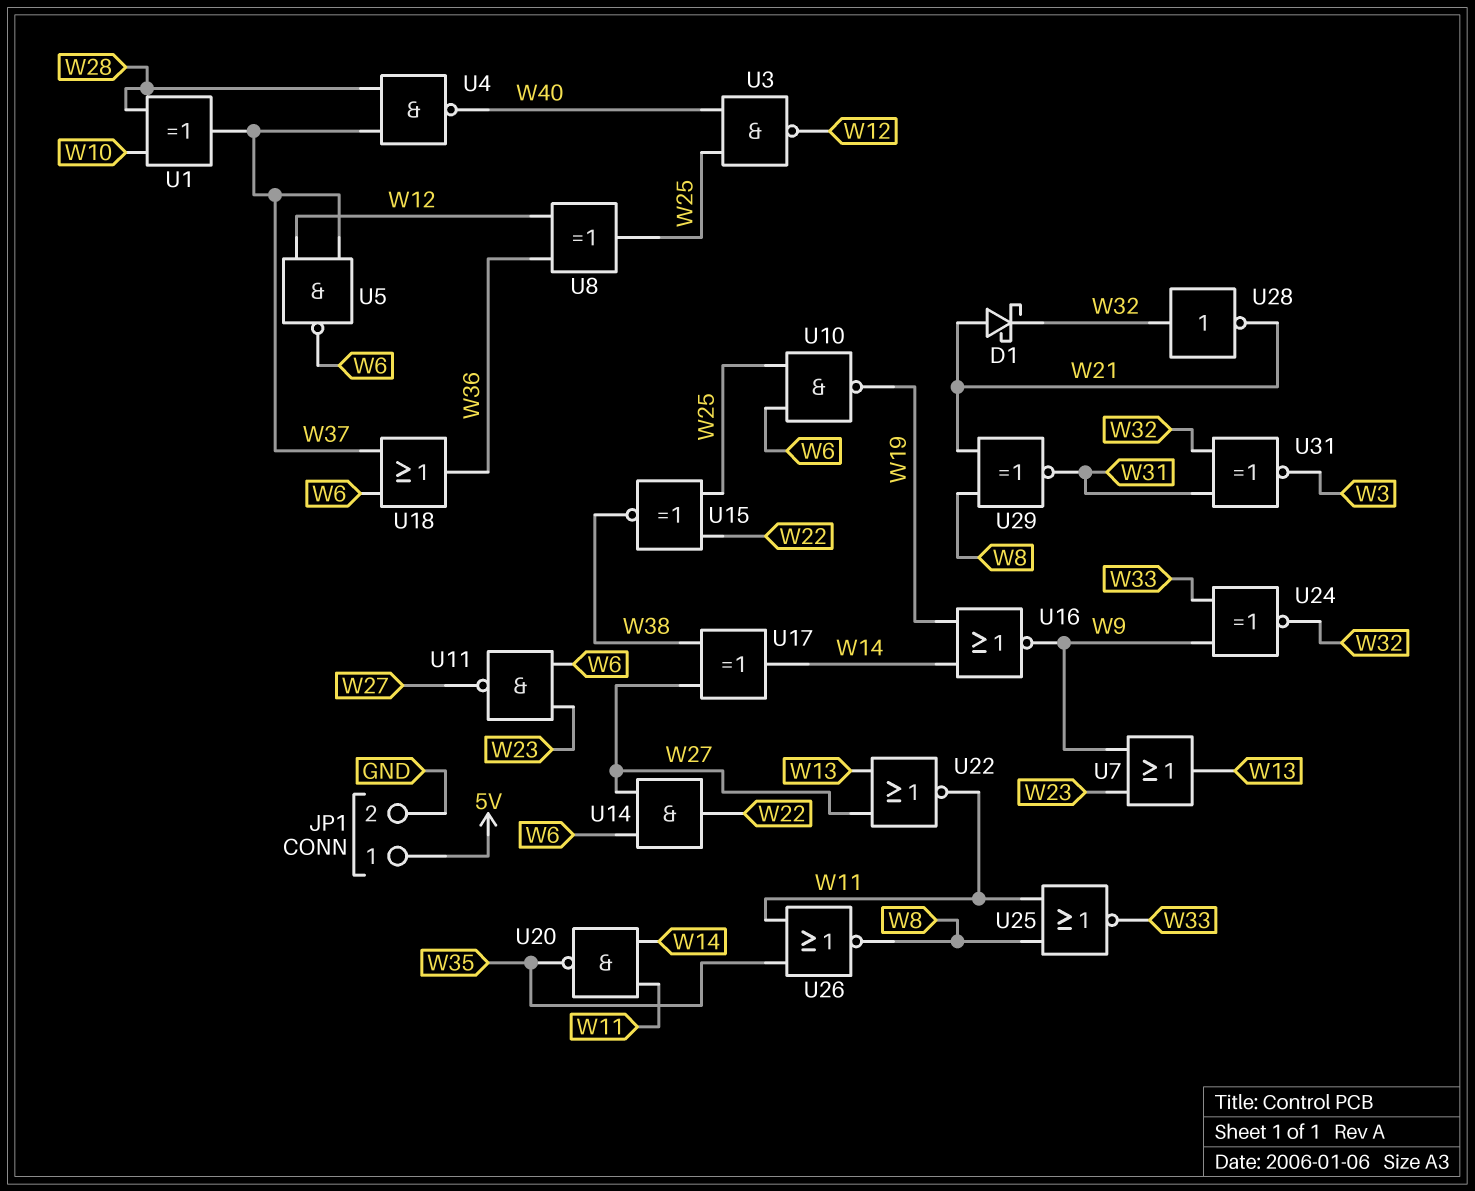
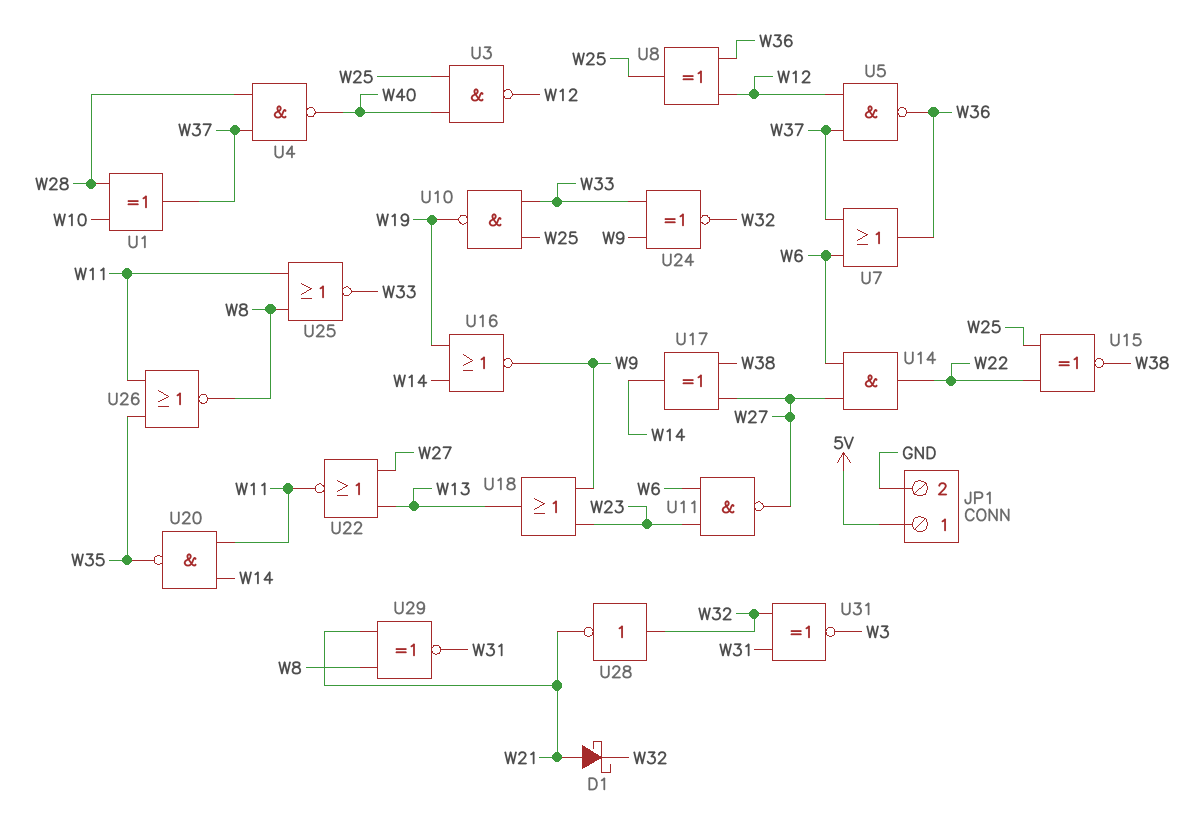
U5: NAND (in W12, in W37, out W6) -> NAND (in W12, in W37, out W36)
U7: OR (in W9, in W23, out W13) -> OR (in W6, in W37, out W36)
U10: NAND (in W6, in W25, out W19) -> NAND (in W25, in W33, out W19)
U18: OR (in W6, in W37, out W36) -> OR (in W9, in W23, out W13)

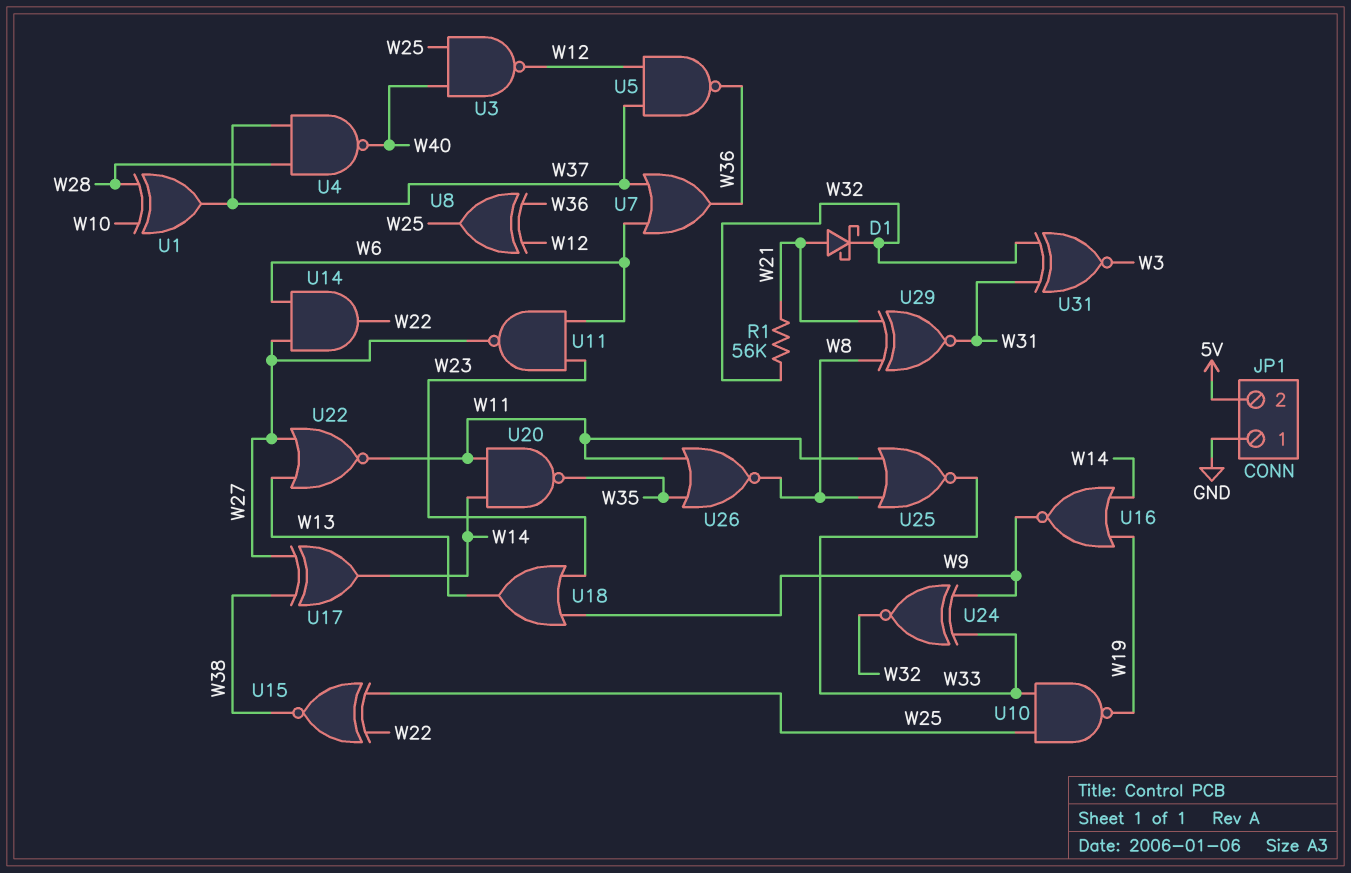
JP1 pin 1: 5V -> GND
JP1 pin 2: GND -> 5V
R1: none -> 56k (W21, W32)
U28: NOT (in W32, out W21) -> none

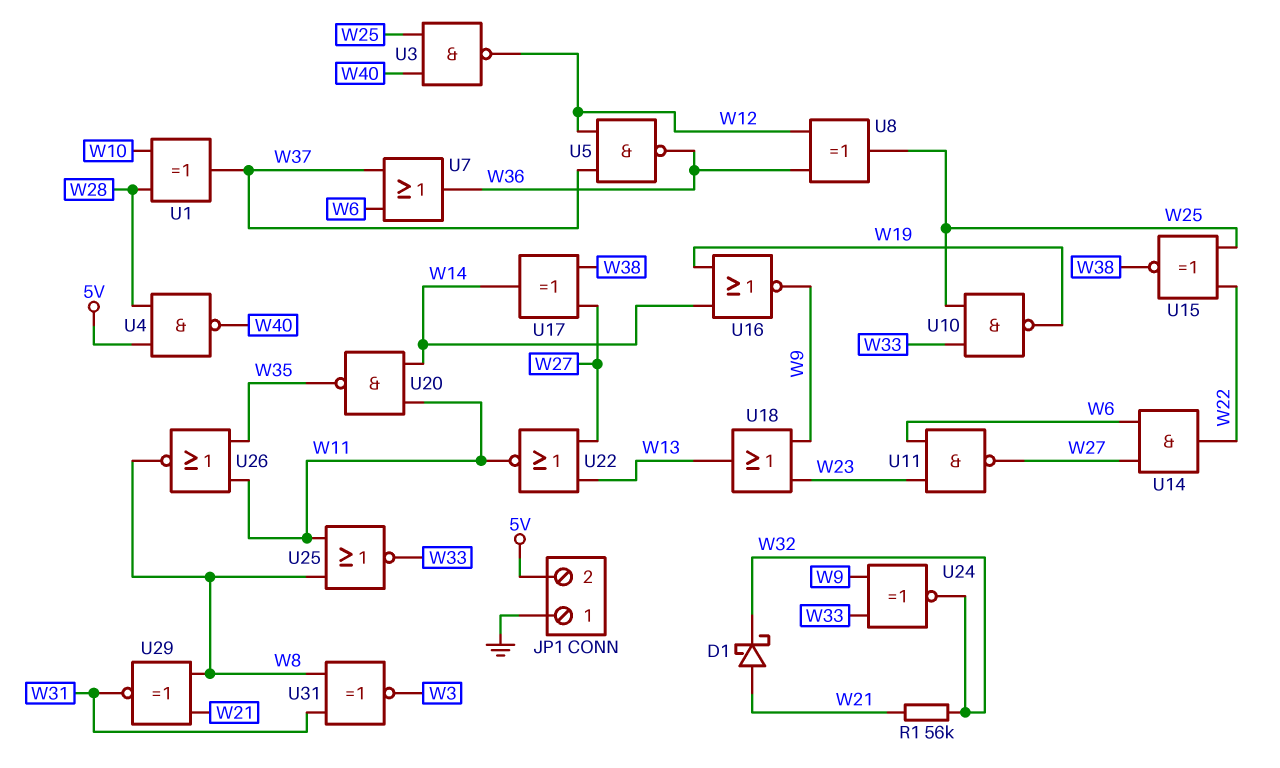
U4: NAND (in W28, in W37, out W40) -> NAND (in 5V, in W28, out W40)
U31: XNOR (in W31, in W32, out W3) -> XNOR (in W8, in W31, out W3)

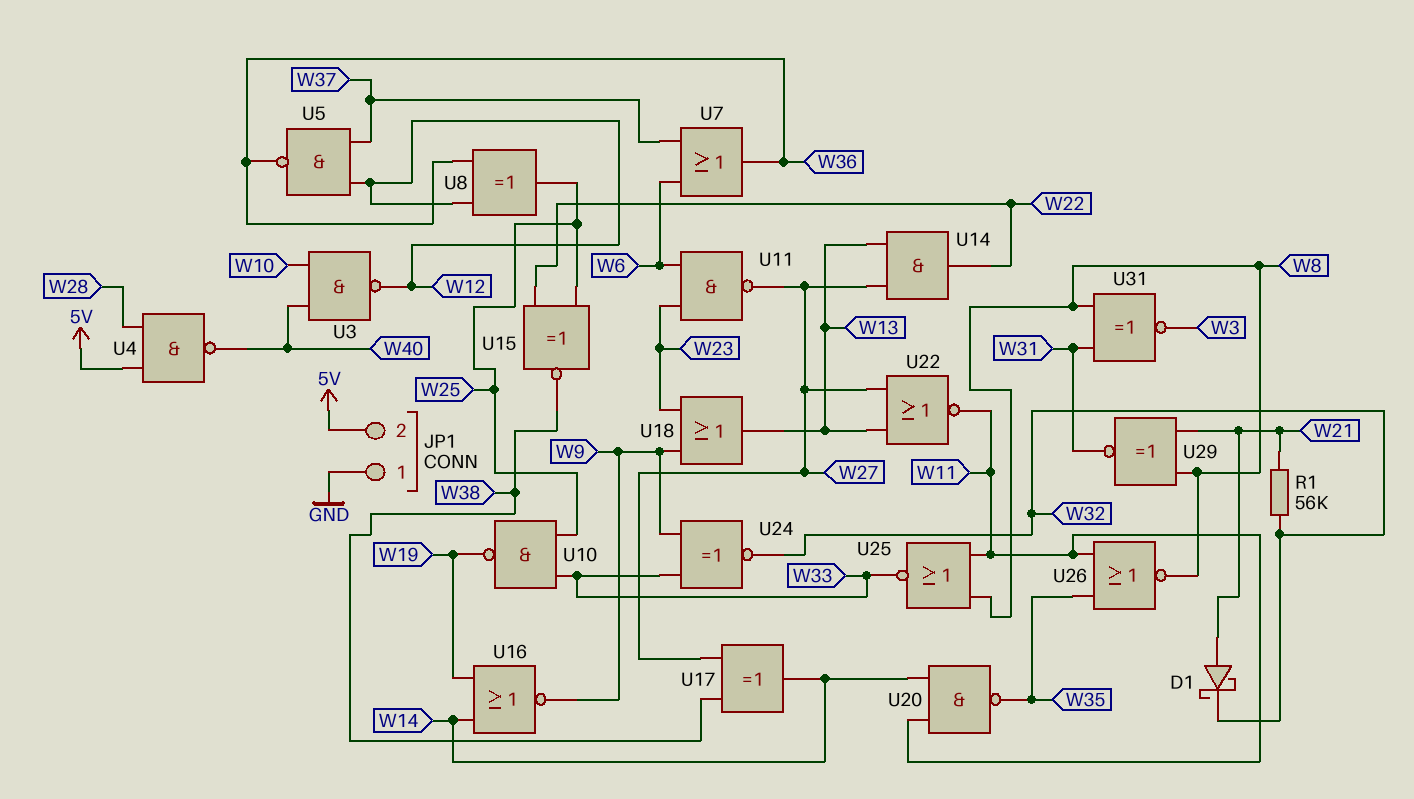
U1: XOR (in W10, in W28, out W37) -> none
U3: NAND (in W25, in W40, out W12) -> NAND (in W10, in W40, out W12)
U14: AND (in W6, in W27, out W22) -> AND (in W13, in W27, out W22)

